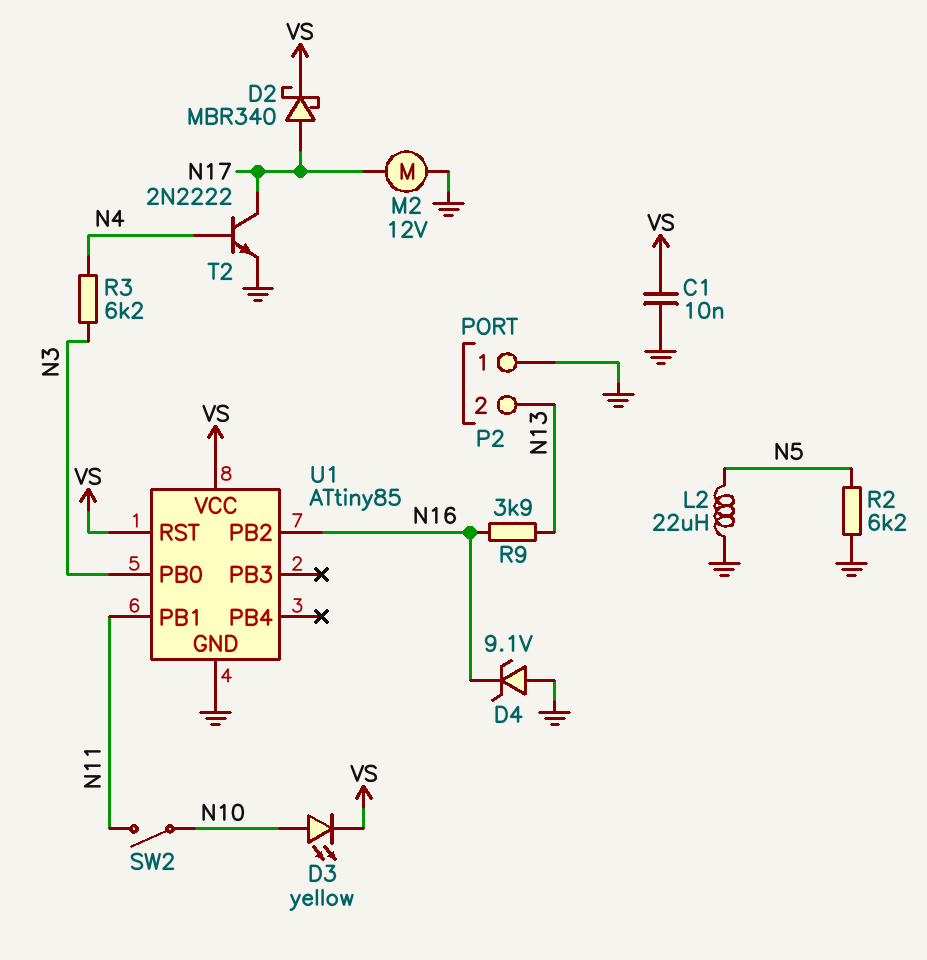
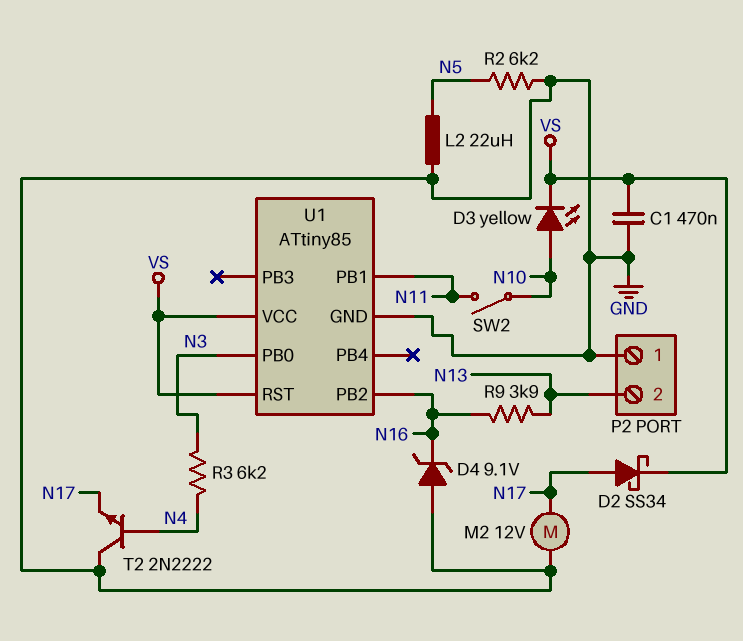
C1: 10nF (GND, VS) -> 470nF (GND, VS)
D2: schottky MBR340 (A N17, K VS) -> schottky SS34 (A N17, K VS)
T2: NPN 2N2222 (B N4, C N17, E GND) -> NPN 2N2222 (B N4, C GND, E N17)

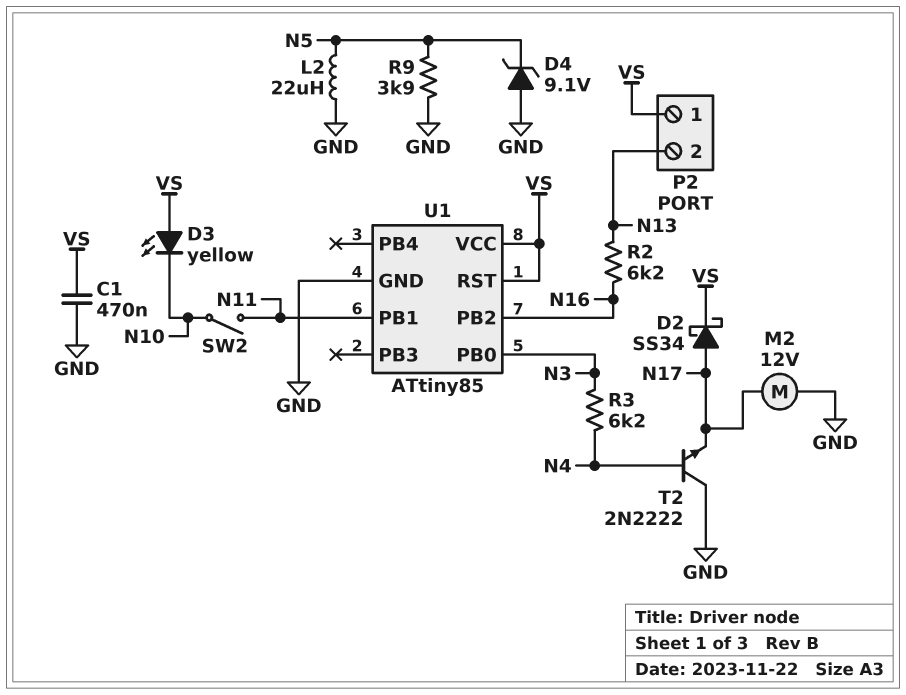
D3: LED yellow (A N10, K VS) -> LED yellow (A VS, K N10)
D4: zener 9.1V (A GND, K N16) -> zener 9.1V (A GND, K N5)
P2 pin 1: GND -> VS
R2: 6.2k (GND, N5) -> 6.2k (N13, N16)
R9: 3.9k (N13, N16) -> 3.9k (GND, N5)

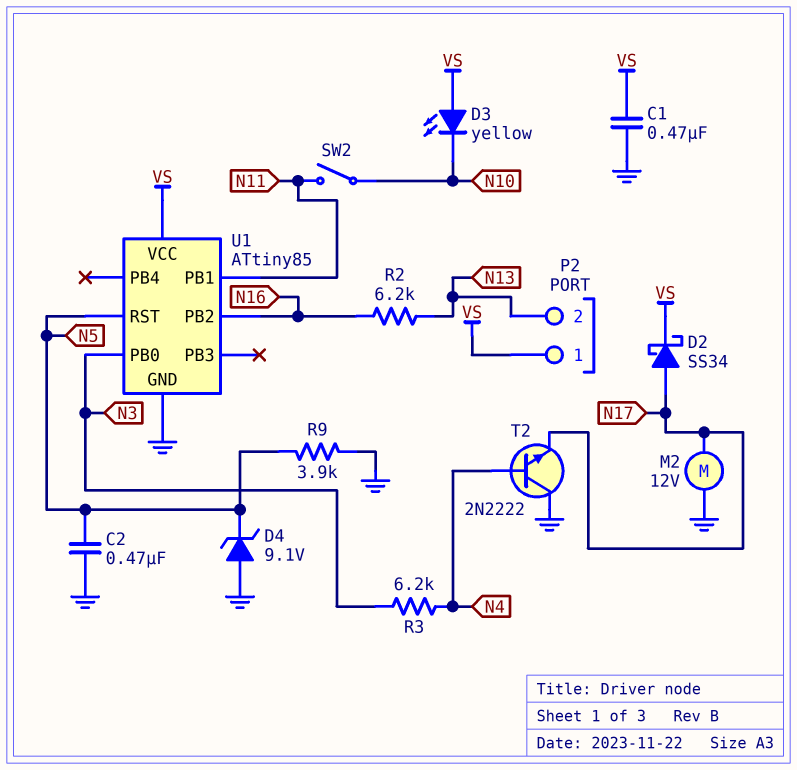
C2: none -> 470nF (GND, N5)
L2: 22uH (GND, N5) -> none
U1 pin RST: VS -> N5

